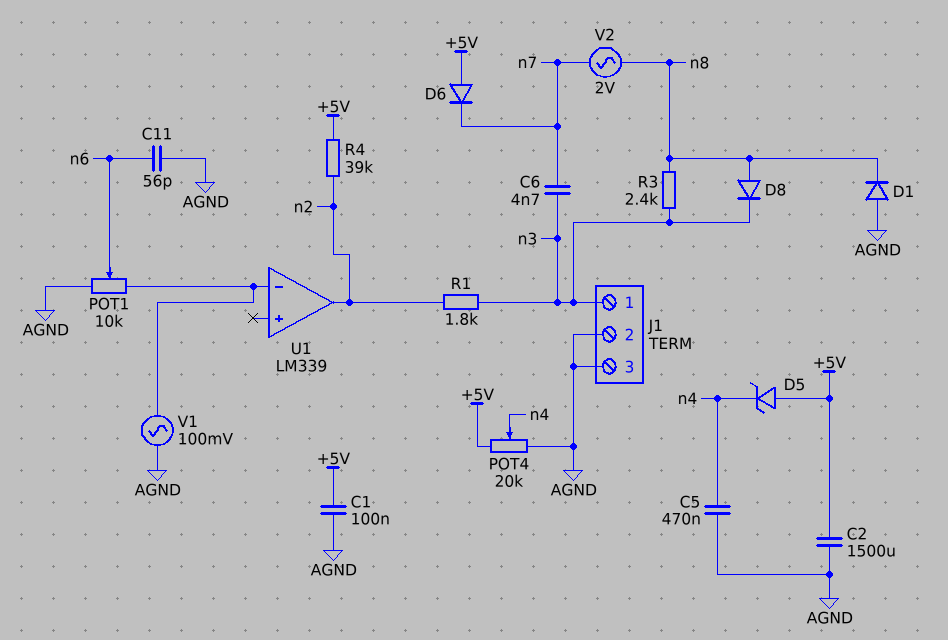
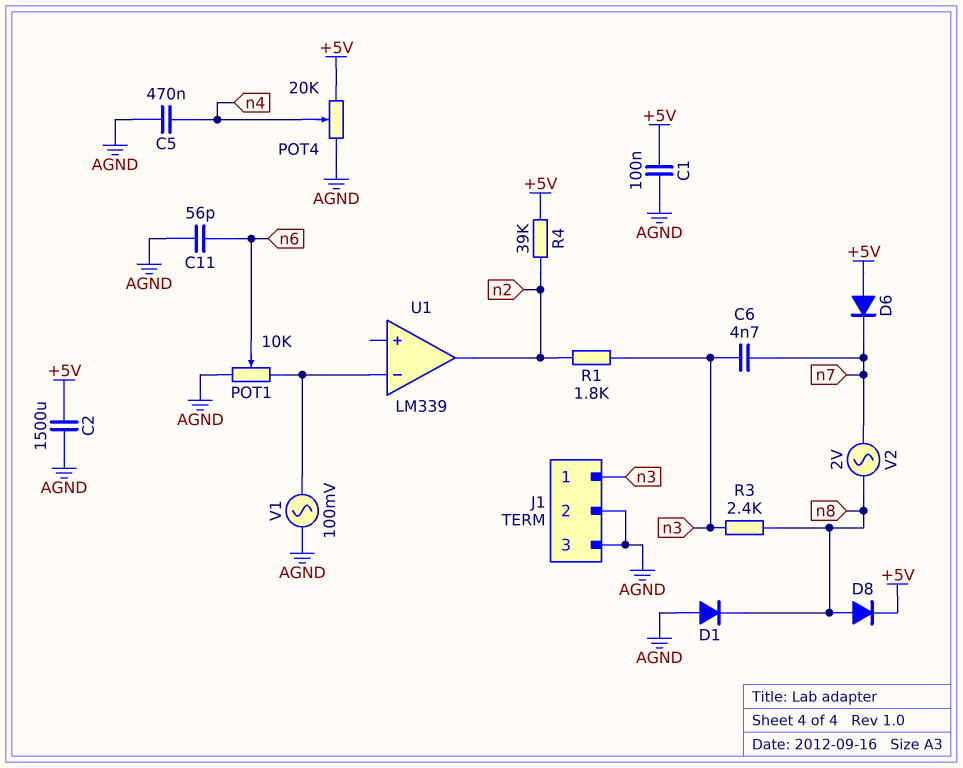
D5: zener (A +5V, K n4) -> none
D8: diode (A n8, K n3) -> diode (A n8, K +5V)

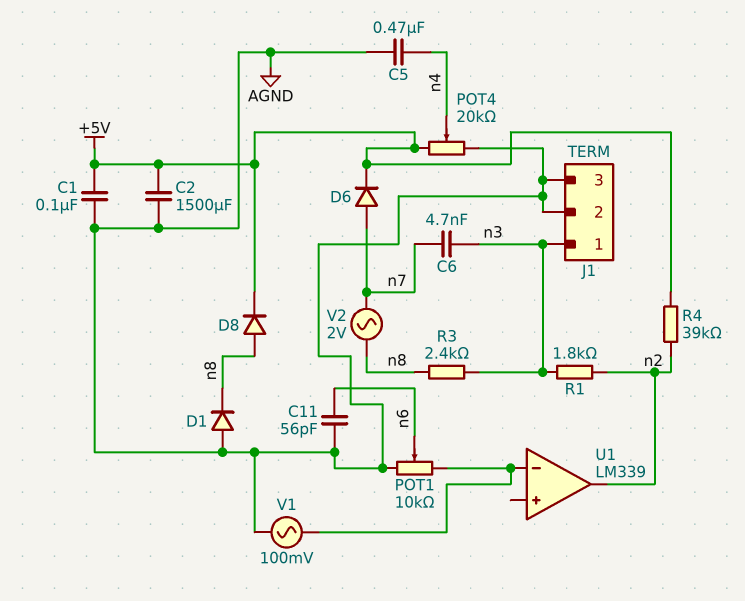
D6: diode (A +5V, K n7) -> diode (A n7, K +5V)

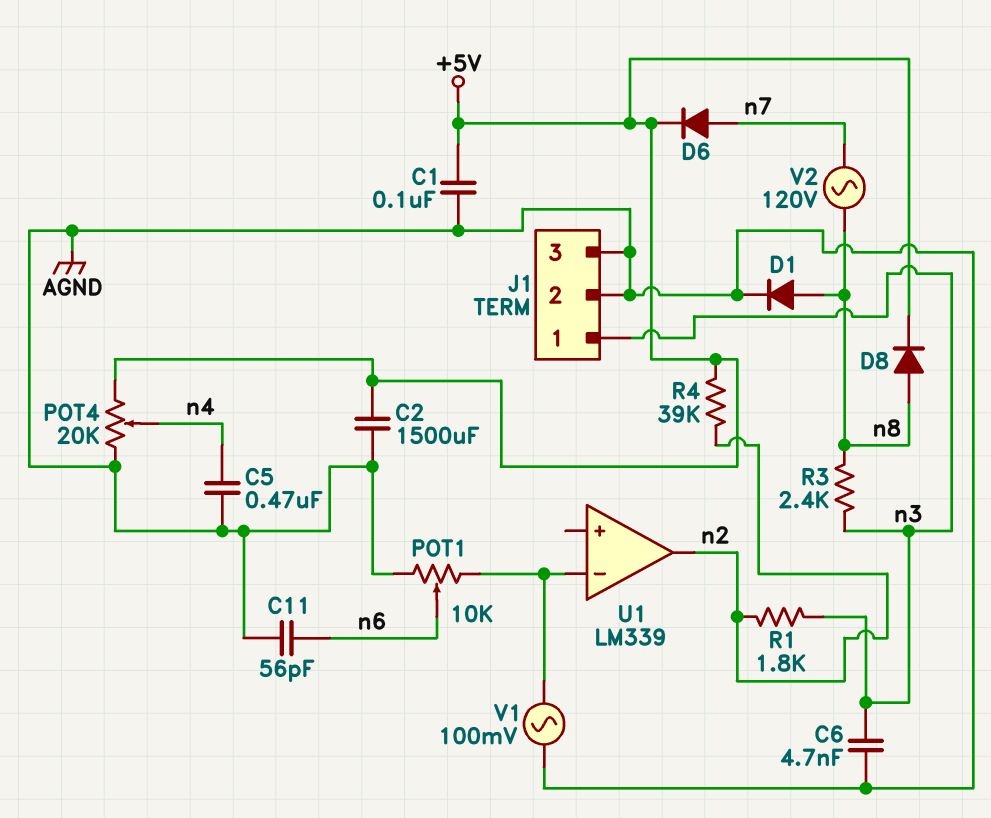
C6: 4.7nF (n3, n7) -> 4.7nF (AGND, n3)
D1: diode (A AGND, K n8) -> diode (A n8, K AGND)
V2: AC 2V (n7, n8) -> AC 120V (n7, n8)

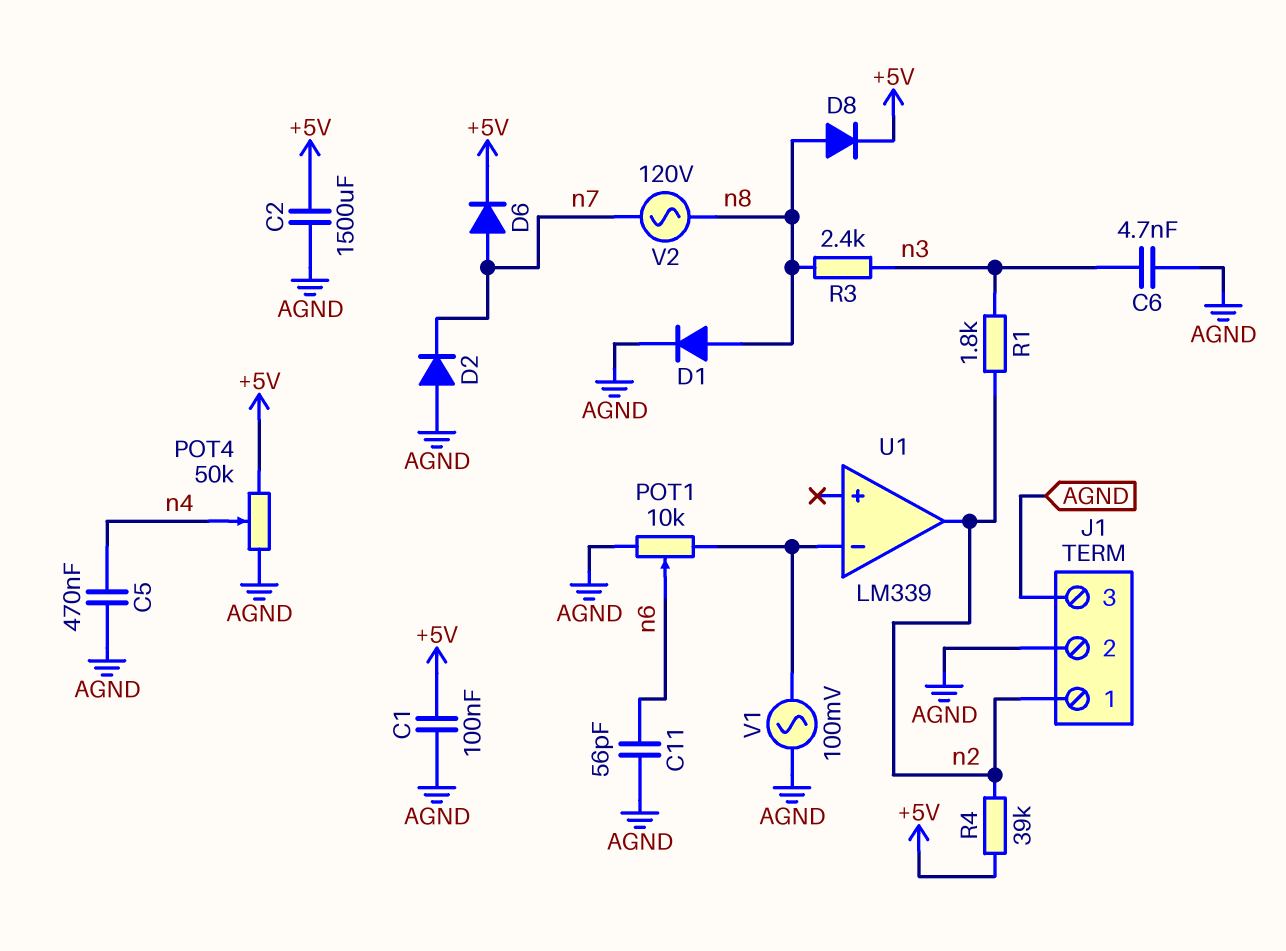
D2: none -> diode (A AGND, K n7)
J1 pin 1: n3 -> n2
POT4: 20k (+5V, AGND, wiper n4) -> 50k (+5V, AGND, wiper n4)

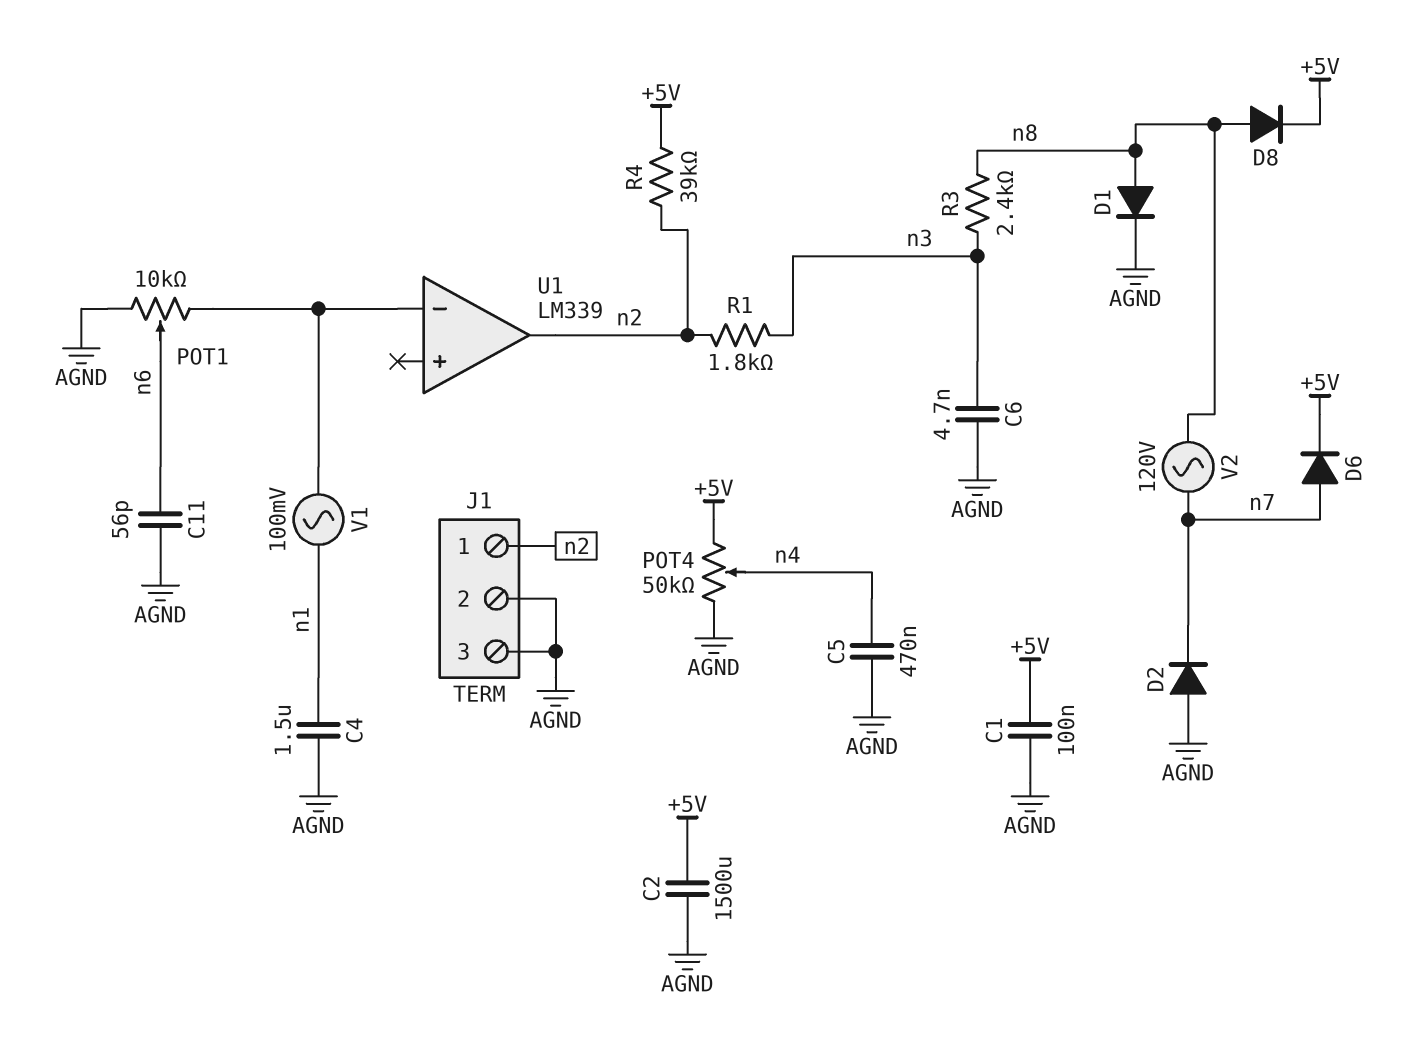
C4: none -> 1.5uF (AGND, n1)
V1: AC 100mV (AGND, U1/in-) -> AC 100mV (U1/in-, n1)

